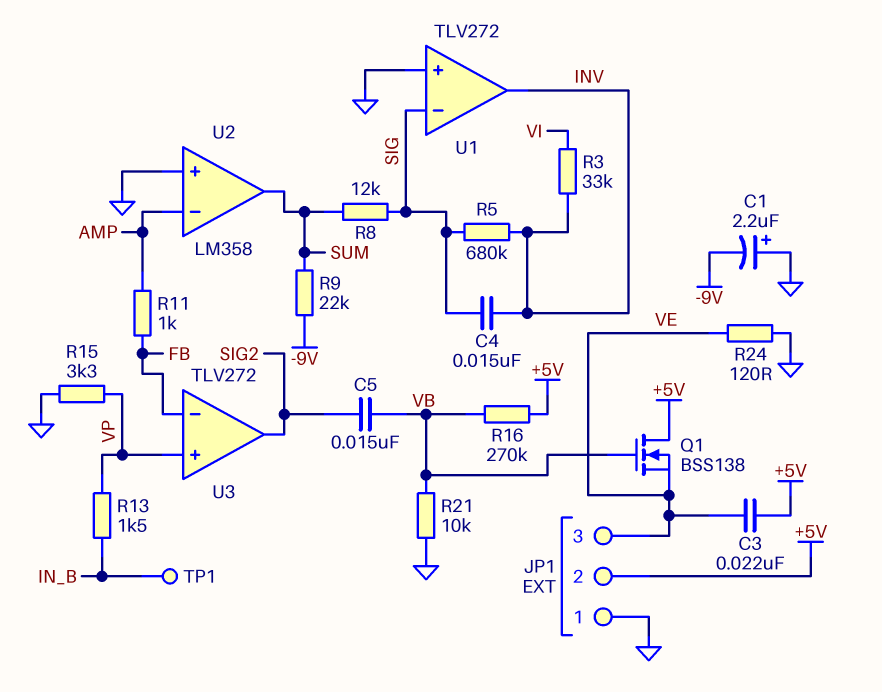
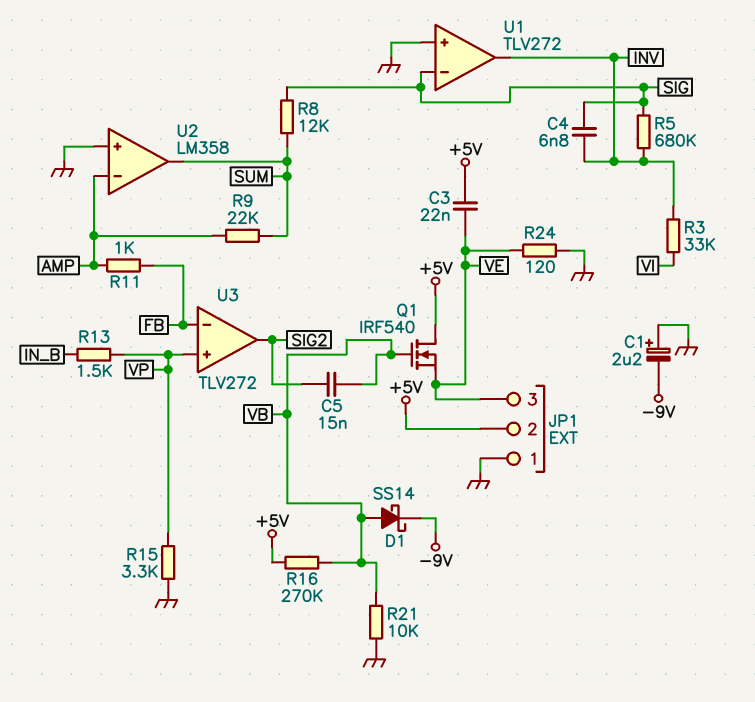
C4: 15nF (INV, SIG) -> 6.8nF (INV, SIG)
D1: none -> schottky SS14 (A VB, K -9V)
Q1: NMOS BSS138 (G VB, D +5V, S VE) -> NMOS IRF540 (G VB, D +5V, S VE)
R9: 22k (-9V, SUM) -> 22k (AMP, SUM)
TP1: test point (IN_B) -> none

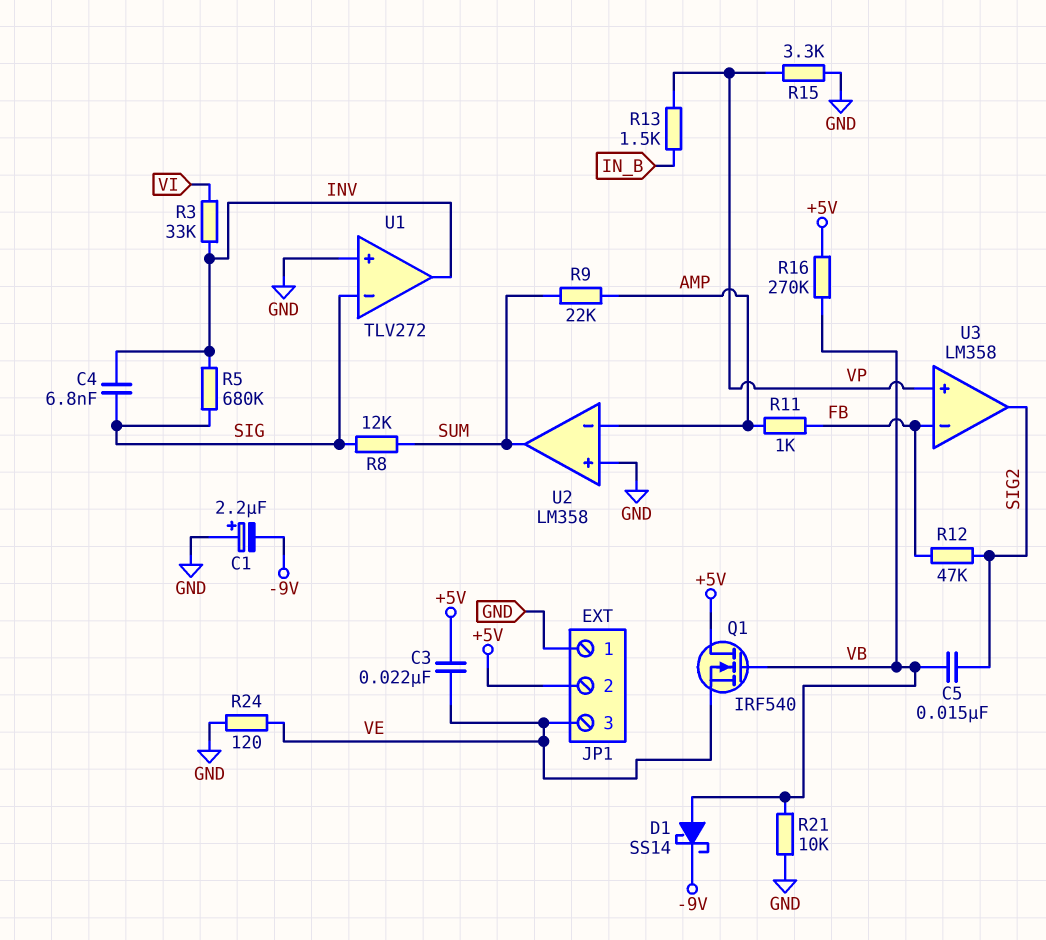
R12: none -> 47k (FB, SIG2)
U3: TLV272 -> LM358

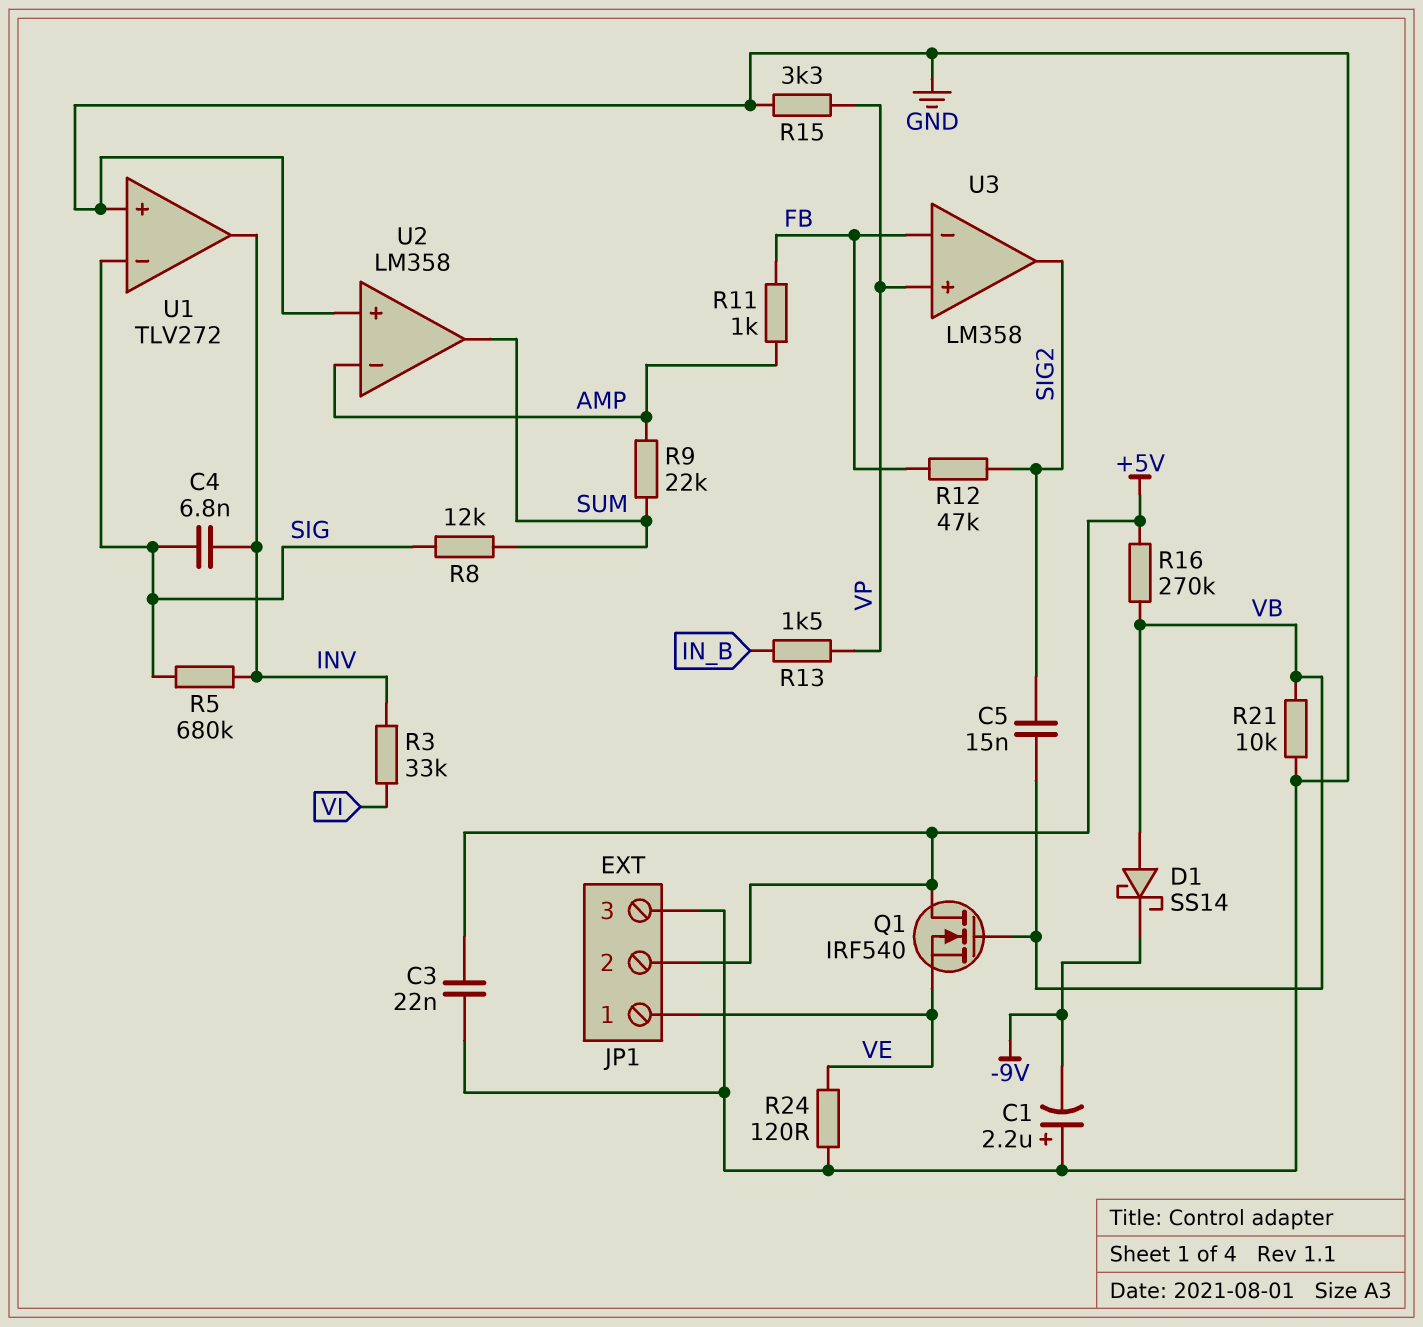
C3: 22nF (+5V, VE) -> 22nF (+5V, GND)
JP1 pin 1: GND -> VE
JP1 pin 3: VE -> GND

